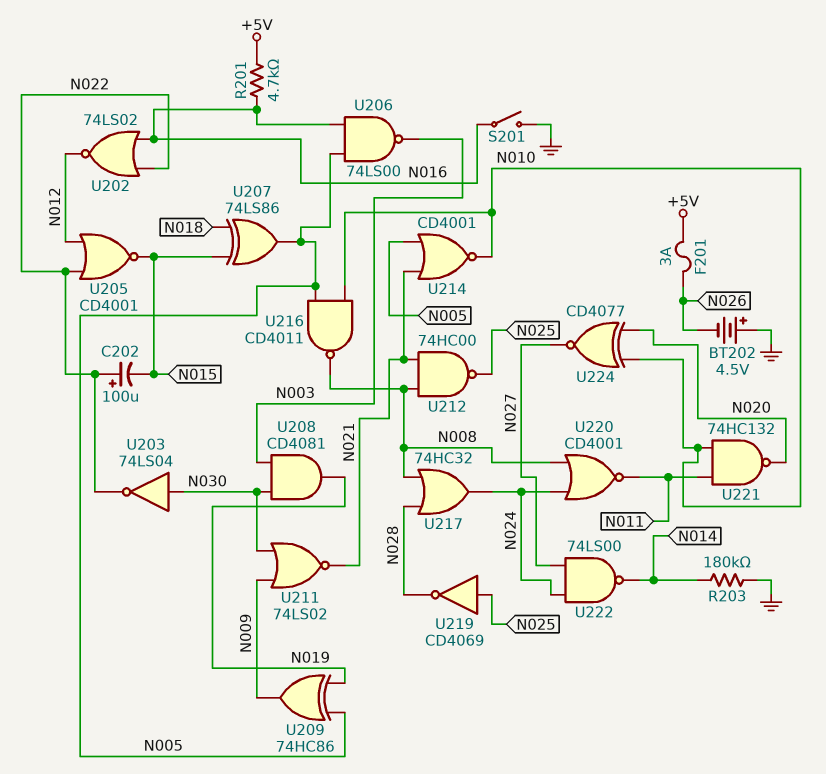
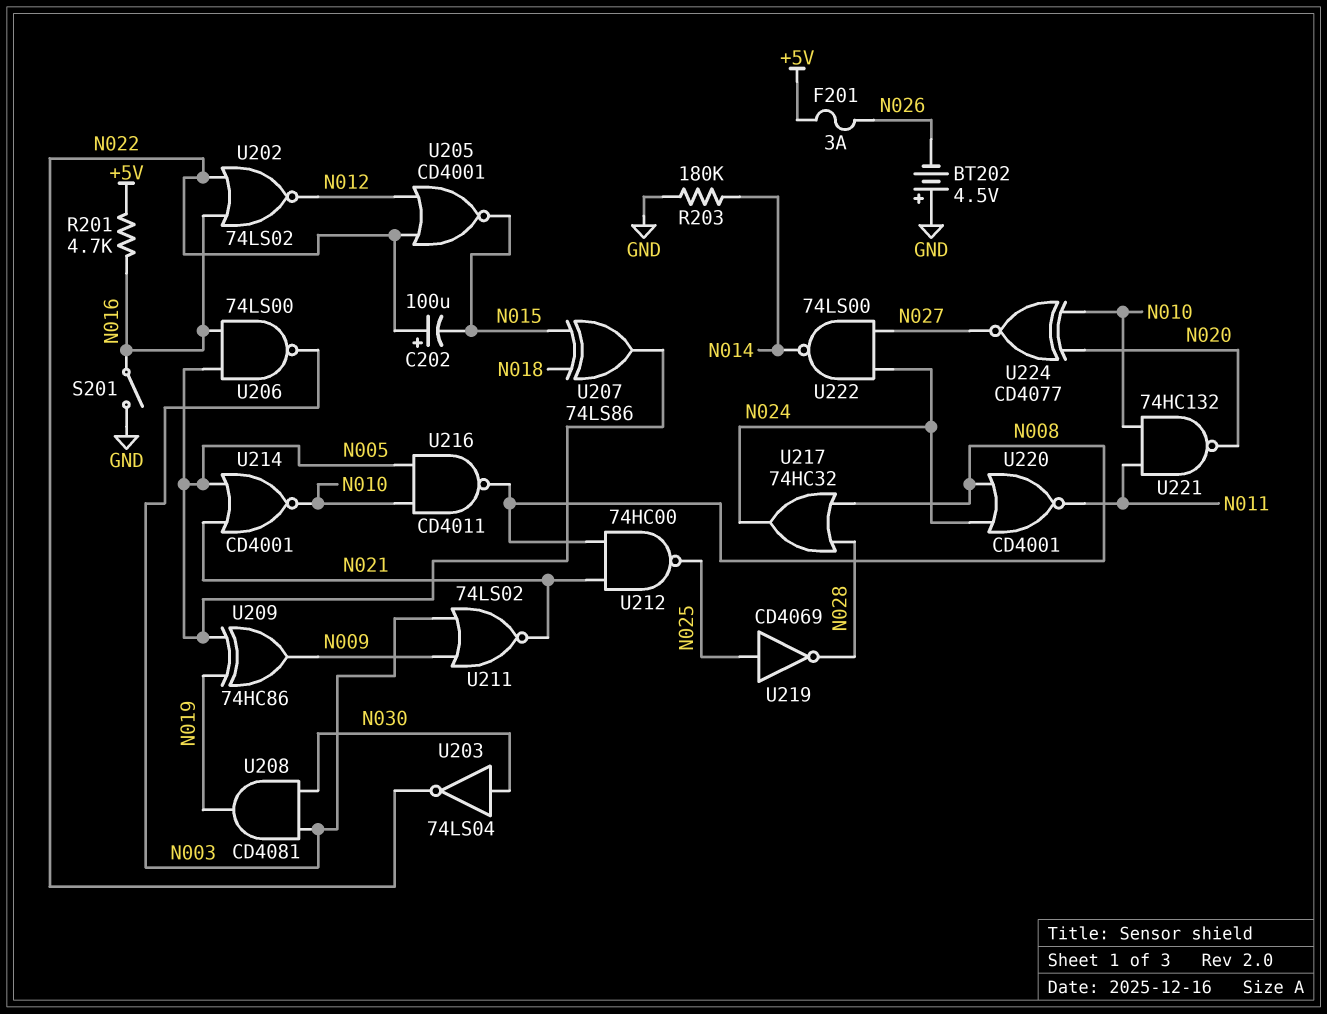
U211: NOR 74LS02 (in N009, in N030, out N021) -> NOR 74LS02 (in N003, in N009, out N021)

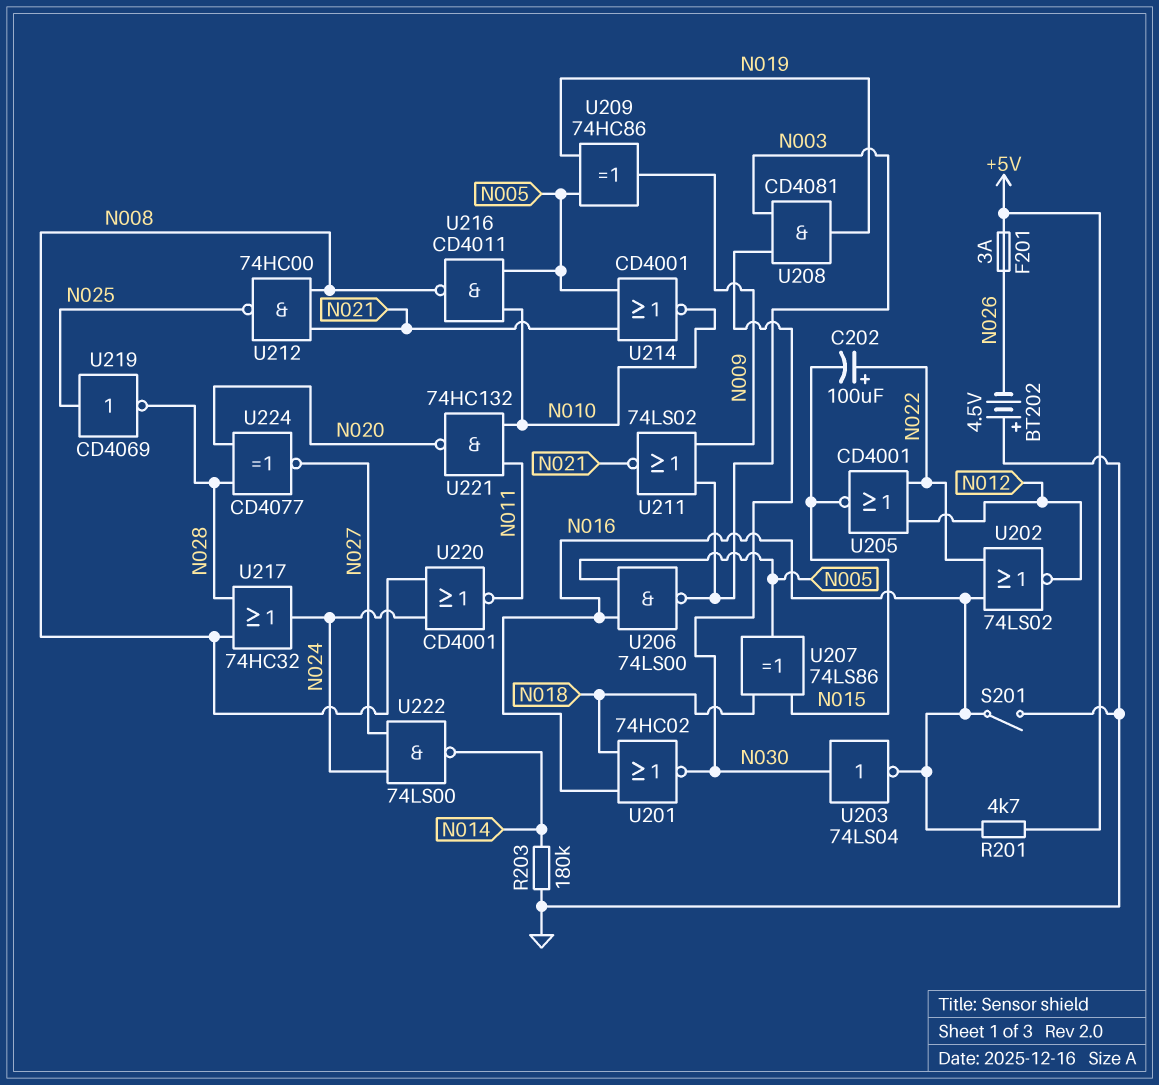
U201: none -> NOR 74HC02 (in N016, in N018, out N030)
U203: NOT 74LS04 (in N030, out N022) -> NOT 74LS04 (in N030, out N016)
U224: XNOR CD4077 (in N010, in N020, out N027) -> XNOR CD4077 (in N020, in N028, out N027)

